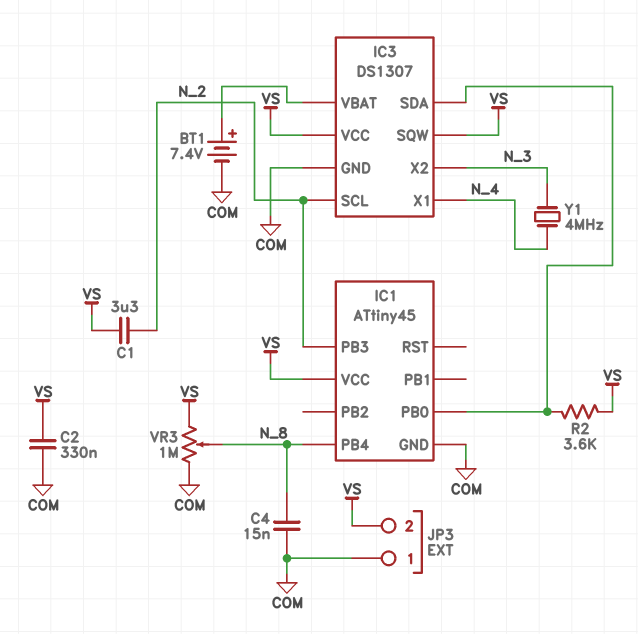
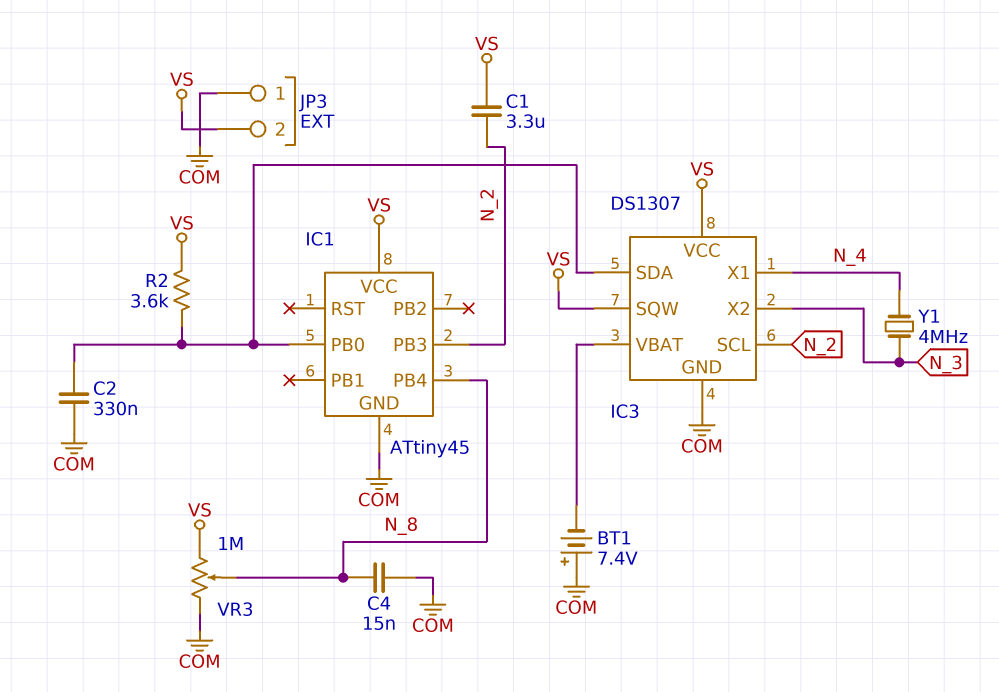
BT1: 7.4V (plus IC3/VBAT, minus COM) -> 7.4V (plus COM, minus IC3/VBAT)
C2: 330nF (COM, VS) -> 330nF (COM, IC1/PB0)

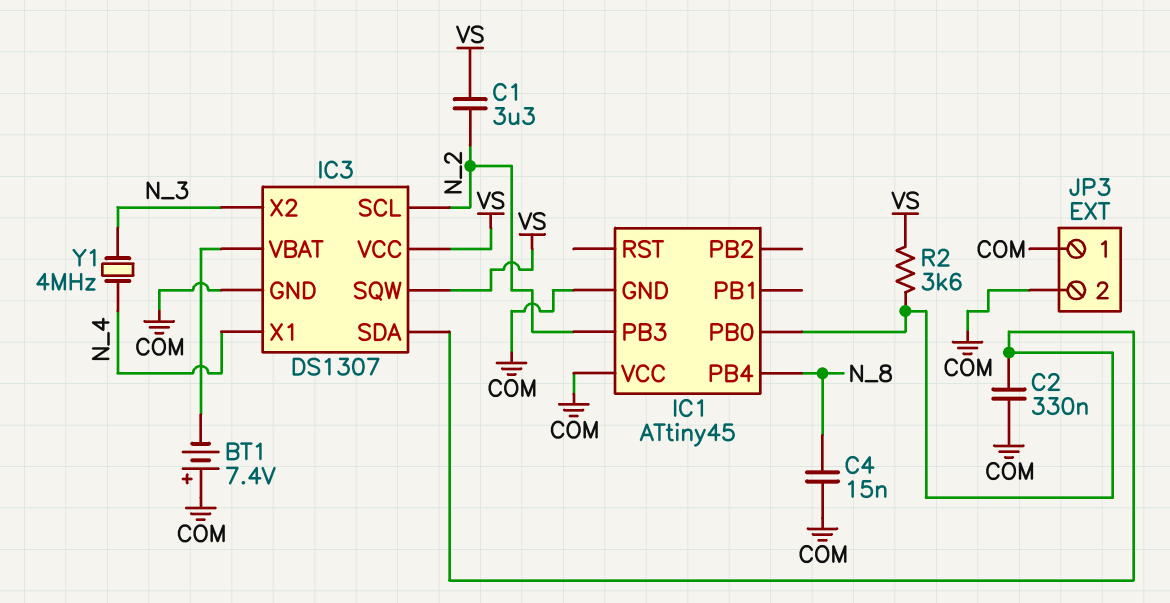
IC1 pin VCC: VS -> COM
JP3 pin 2: VS -> COM
VR3: 1M (COM, VS, wiper N_8) -> none

